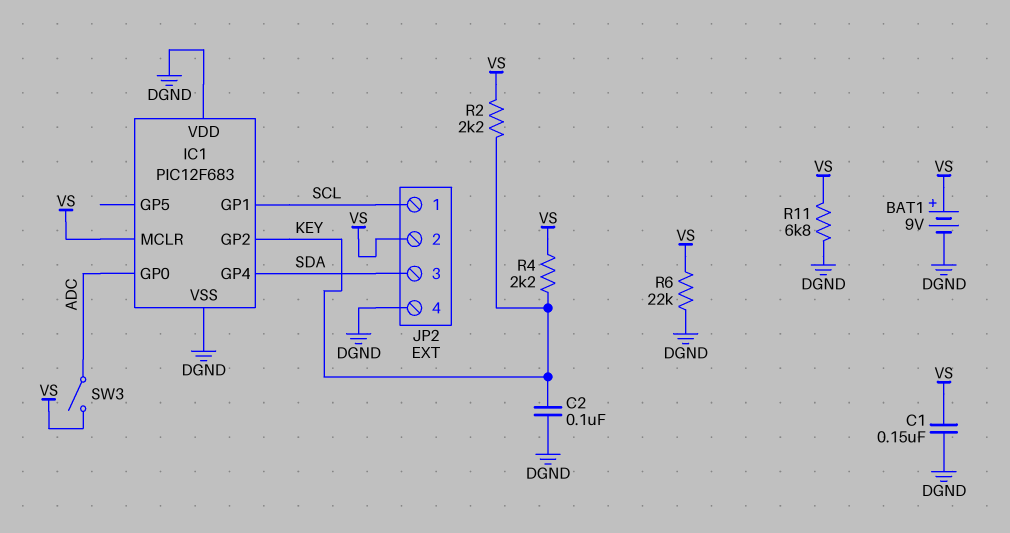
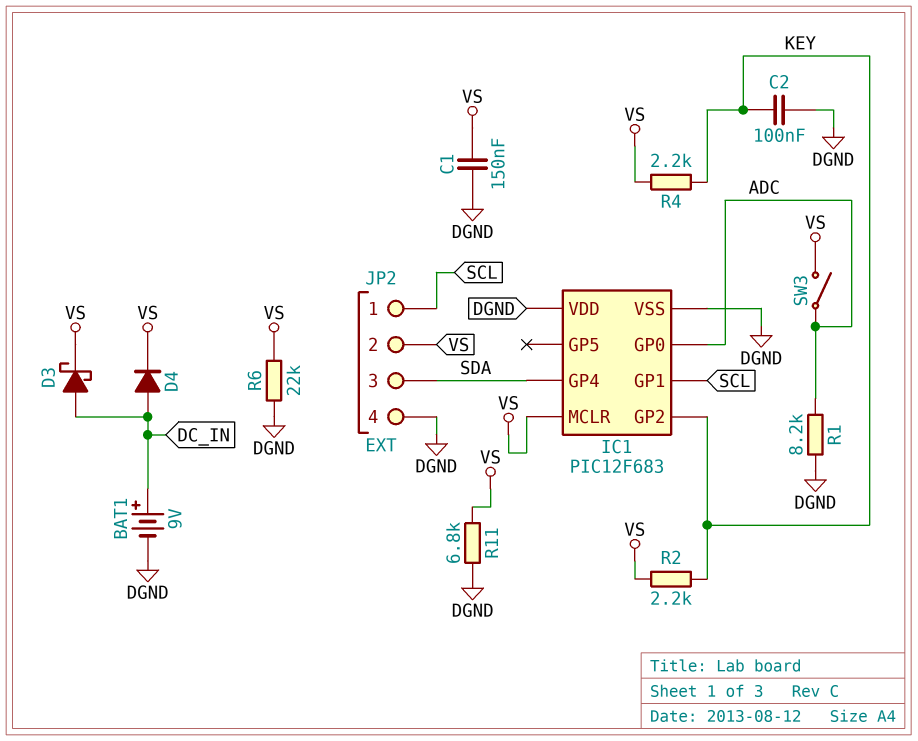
BAT1: 9V (plus VS, minus DGND) -> 9V (plus DC_IN, minus DGND)
D3: none -> schottky (A DC_IN, K VS)
D4: none -> diode (A DC_IN, K VS)
R1: none -> 8.2k (ADC, DGND)

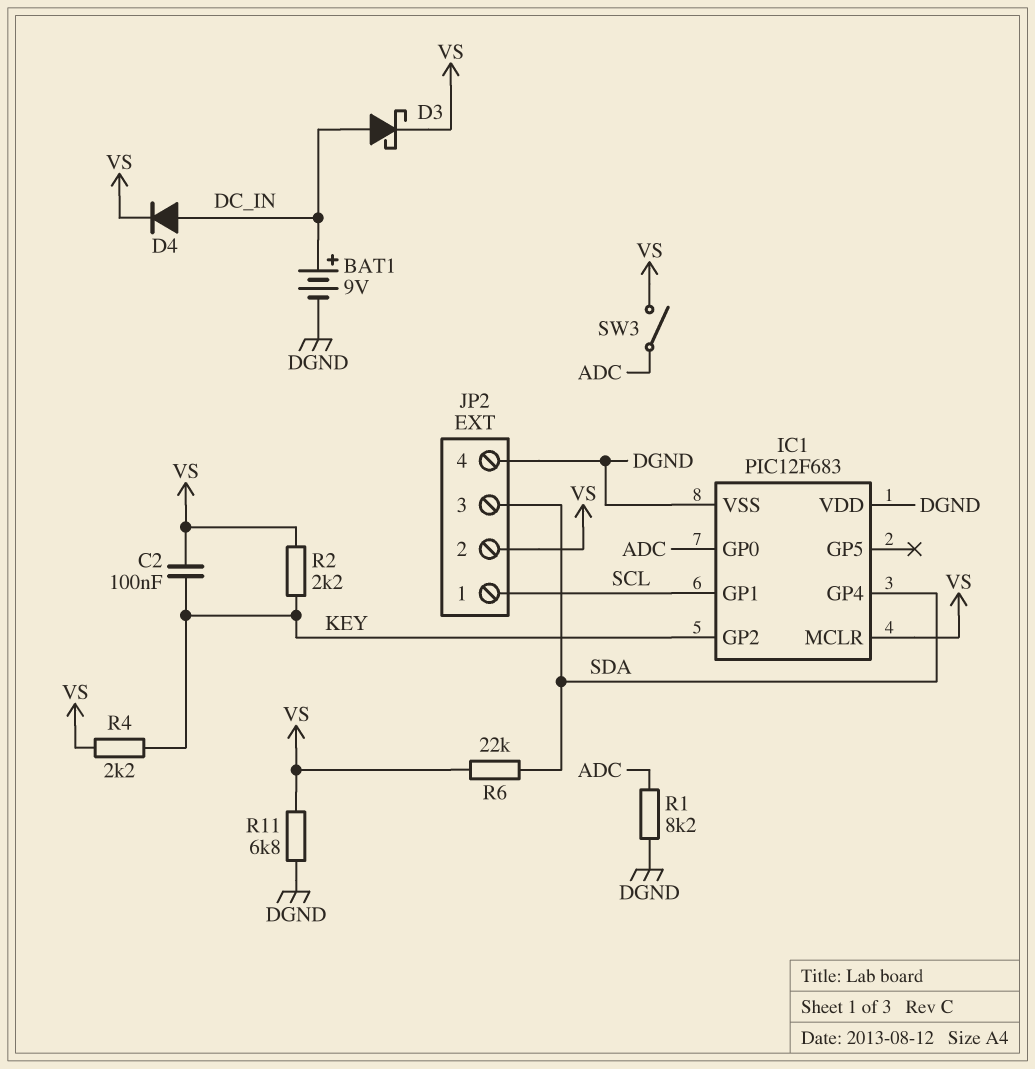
C1: 150nF (DGND, VS) -> none
C2: 100nF (DGND, KEY) -> 100nF (KEY, VS)
R6: 22k (DGND, VS) -> 22k (SDA, VS)

